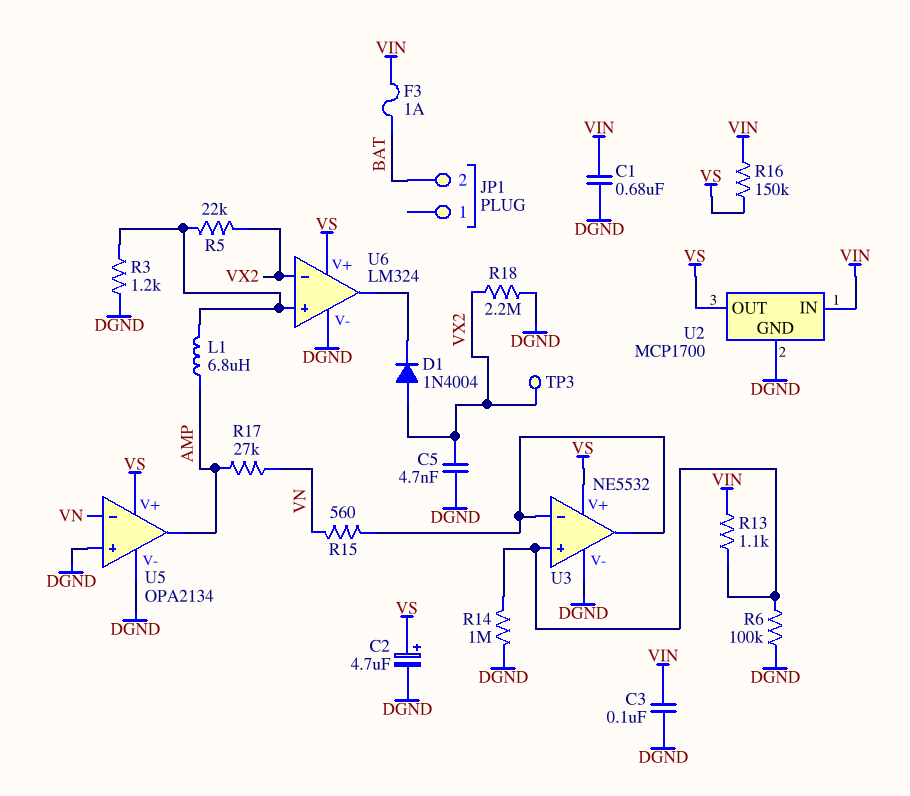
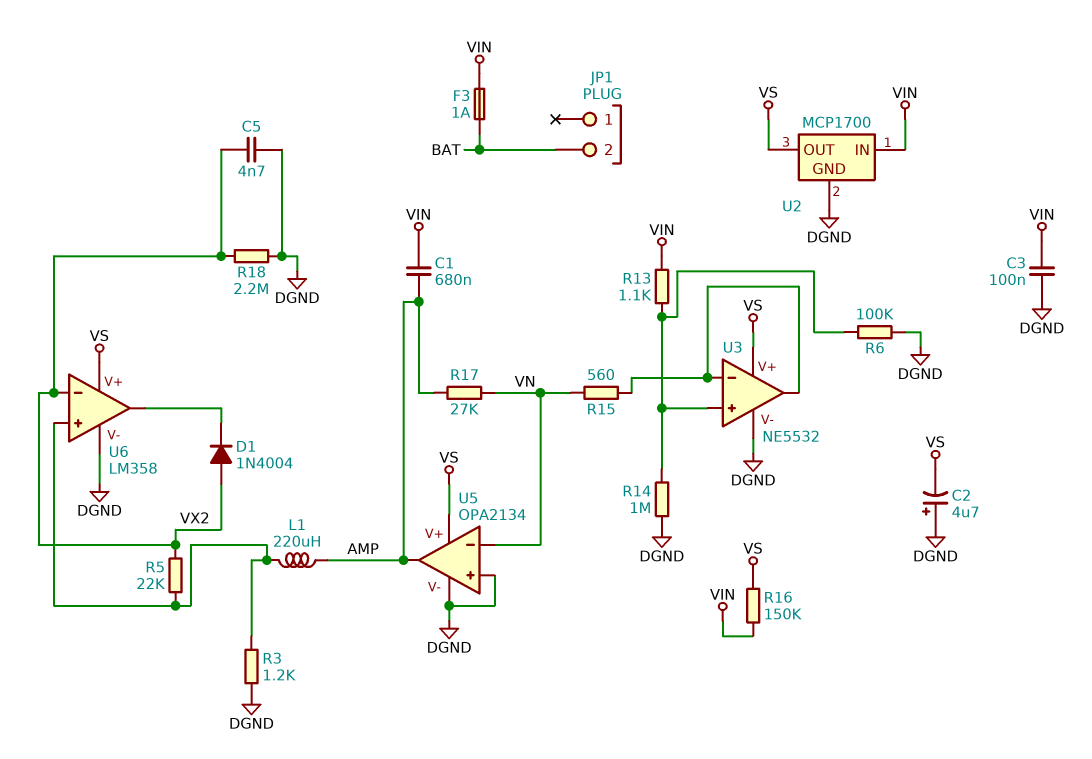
C1: 680nF (DGND, VIN) -> 680nF (AMP, VIN)
C2: 4.7uF (plus VS, minus DGND) -> 4.7uF (plus DGND, minus VS)
L1: 6.8uH (AMP, U6/in+) -> 220uH (AMP, U6/in+)
TP3: test point (VX2) -> none
U6: LM324 -> LM358

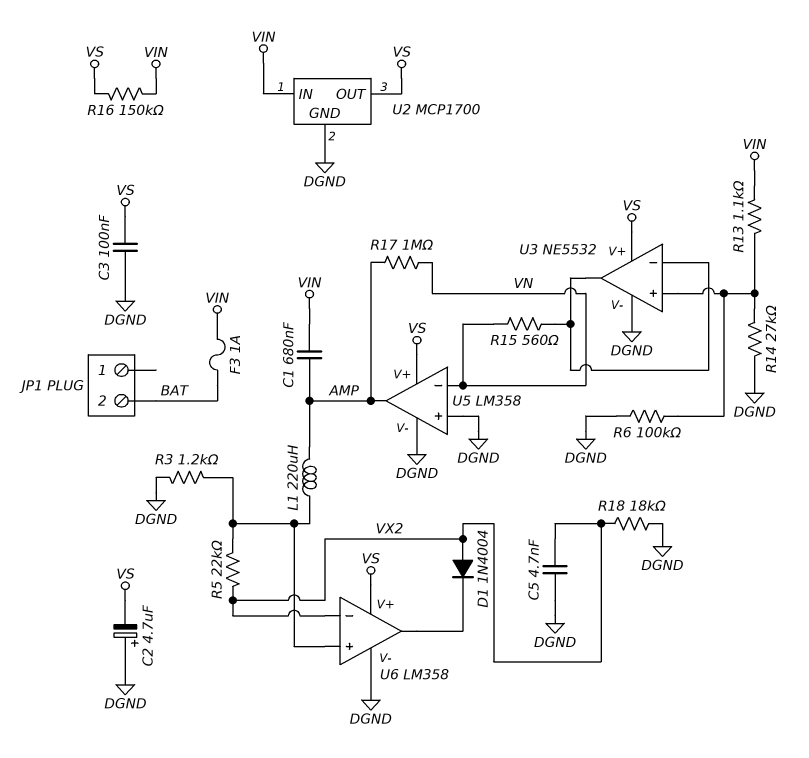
C3: 100nF (DGND, VIN) -> 100nF (DGND, VS)
R14: 1M (DGND, U3/in+) -> 27k (DGND, U3/in+)
R17: 27k (AMP, VN) -> 1M (AMP, VN)
R18: 2.2M (DGND, VX2) -> 18k (DGND, VX2)
U5: OPA2134 -> LM358

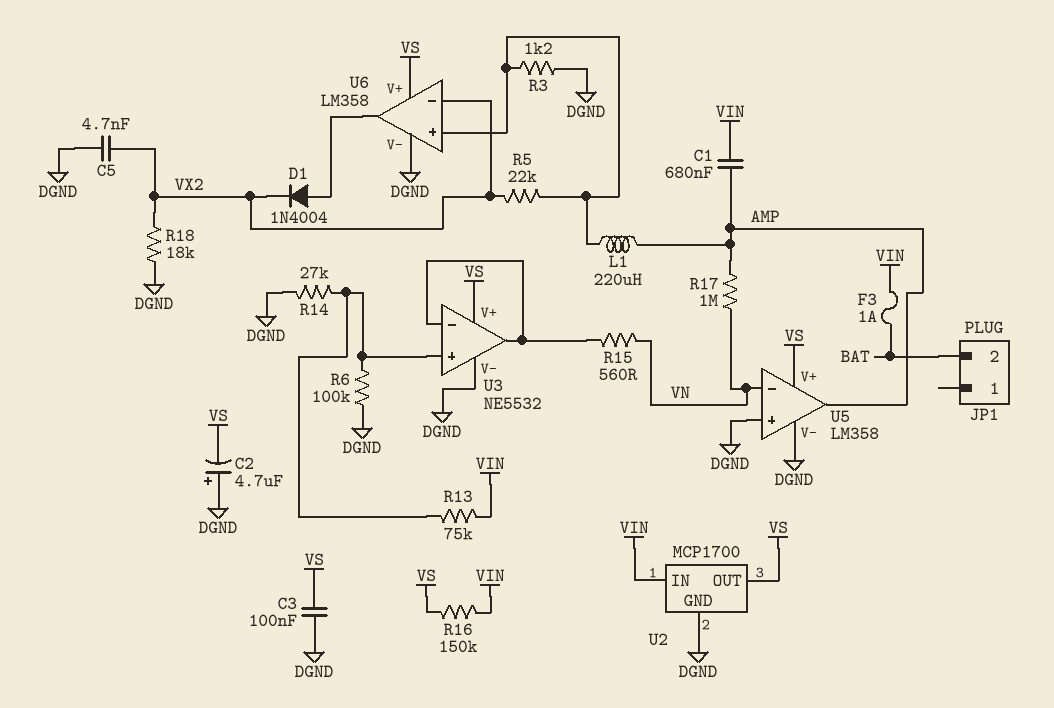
D1: diode 1N4004 (A VX2, K U6/out) -> diode 1N4004 (A U6/out, K VX2)
R13: 1.1k (U3/in+, VIN) -> 75k (U3/in+, VIN)

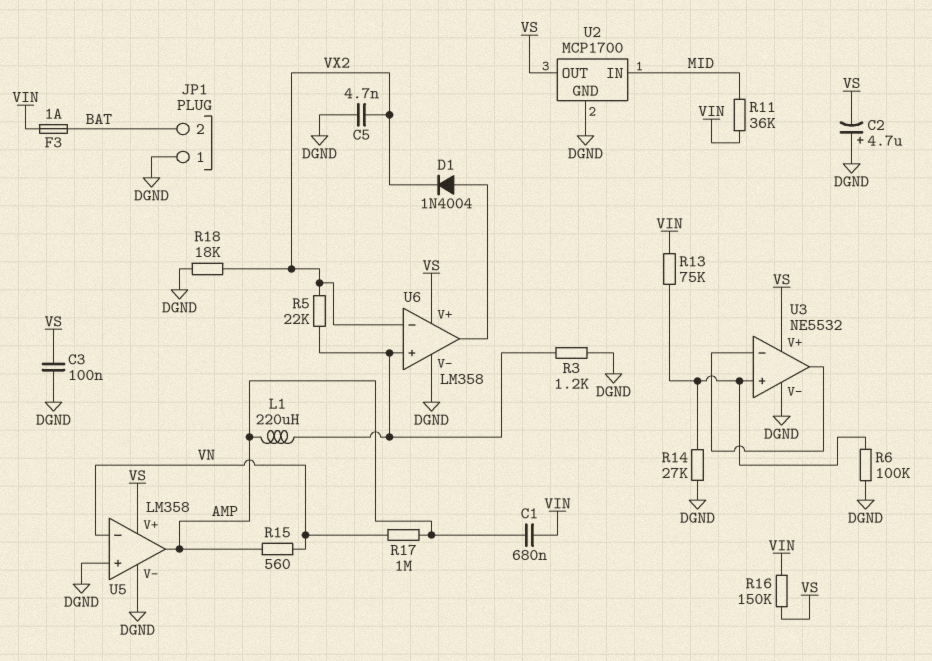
JP1 pin 1: none -> DGND
R11: none -> 36k (MID, VIN)
R15: 560 (U3/in-, VN) -> 560 (AMP, VN)
U2 pin IN: VIN -> MID

